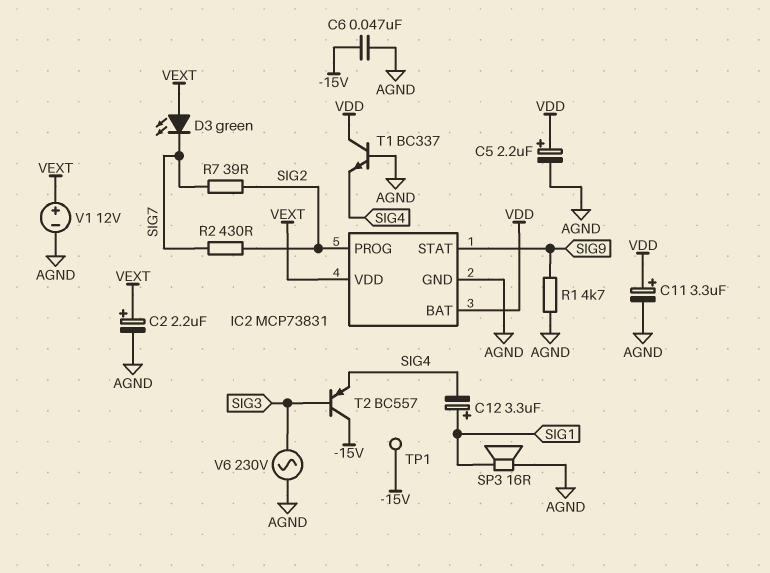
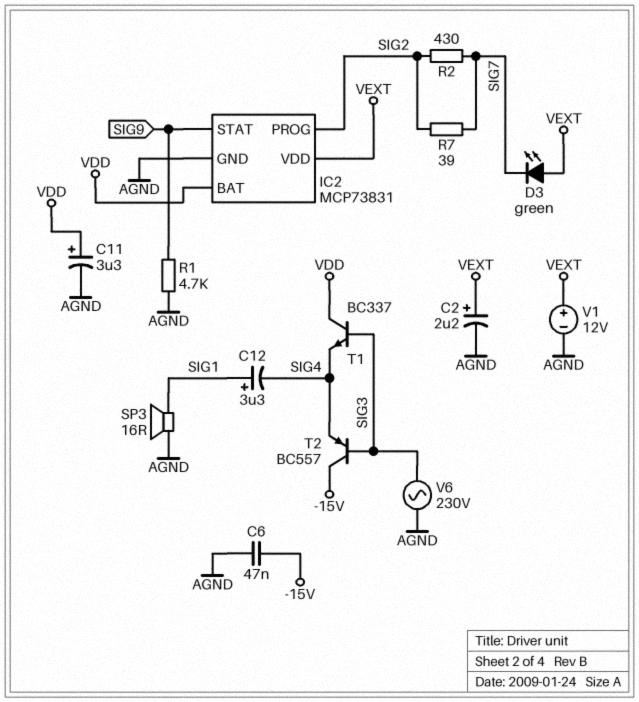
C5: 2.2uF (plus VDD, minus AGND) -> none
T1: NPN BC337 (B AGND, C VDD, E SIG4) -> NPN BC337 (B SIG3, C VDD, E SIG4)
TP1: test point (-15V) -> none

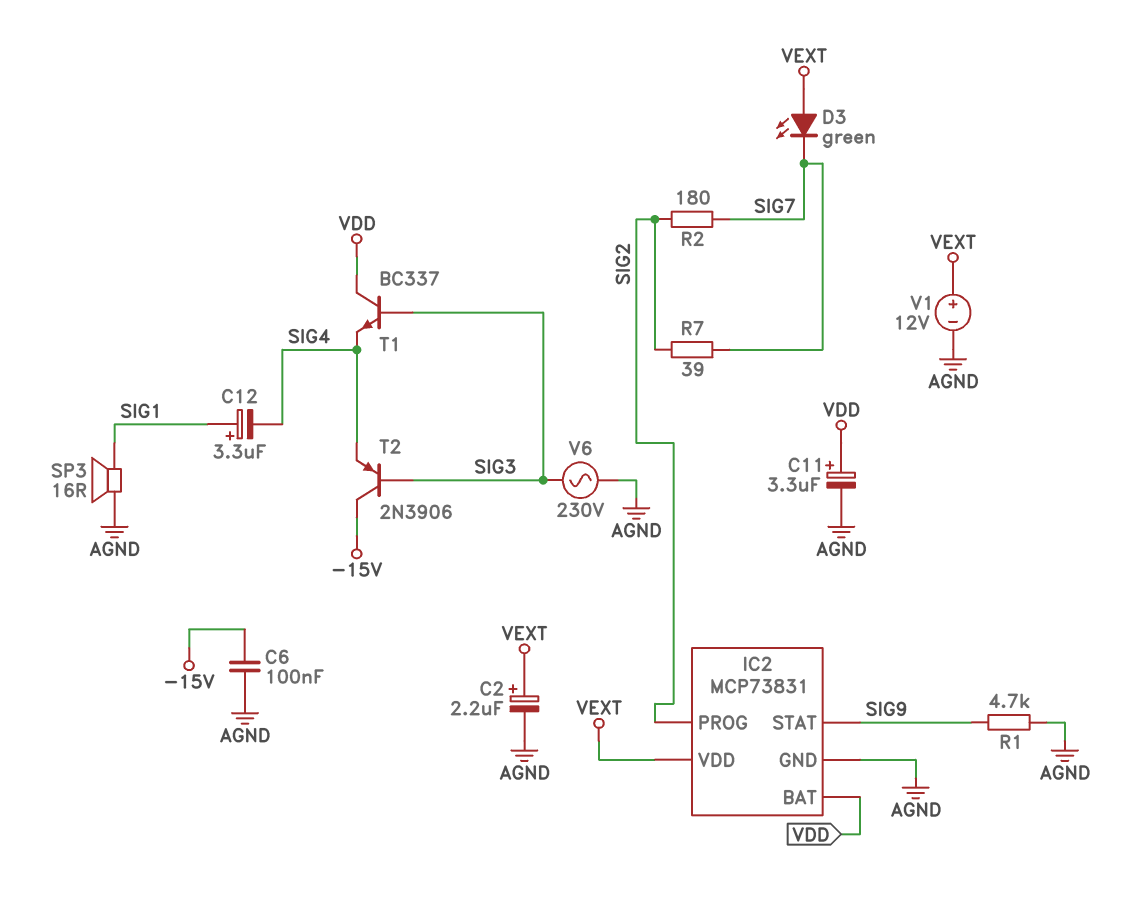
C6: 47nF (-15V, AGND) -> 100nF (-15V, AGND)
R2: 430 (SIG2, SIG7) -> 180 (SIG2, SIG7)
T2: PNP BC557 (B SIG3, C -15V, E SIG4) -> PNP 2N3906 (B SIG3, C -15V, E SIG4)

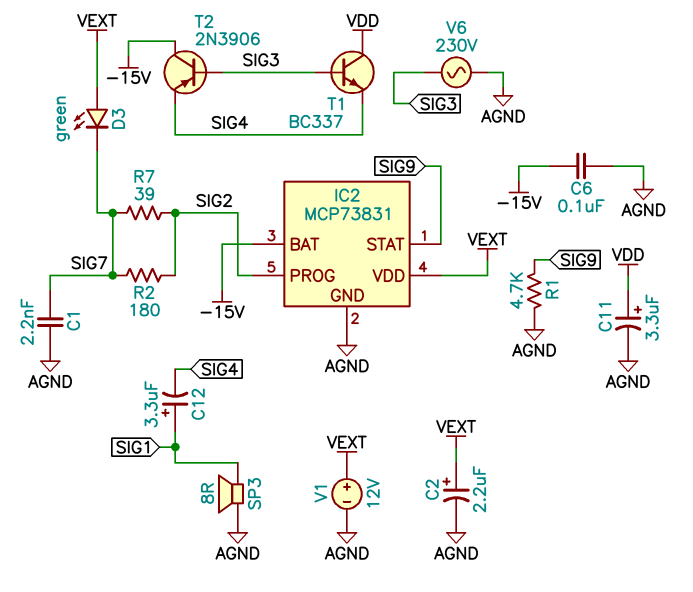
C1: none -> 2.2nF (AGND, SIG7)
IC2 pin BAT: VDD -> -15V
SP3: speaker 16R (AGND, SIG1) -> speaker 8R (AGND, SIG1)

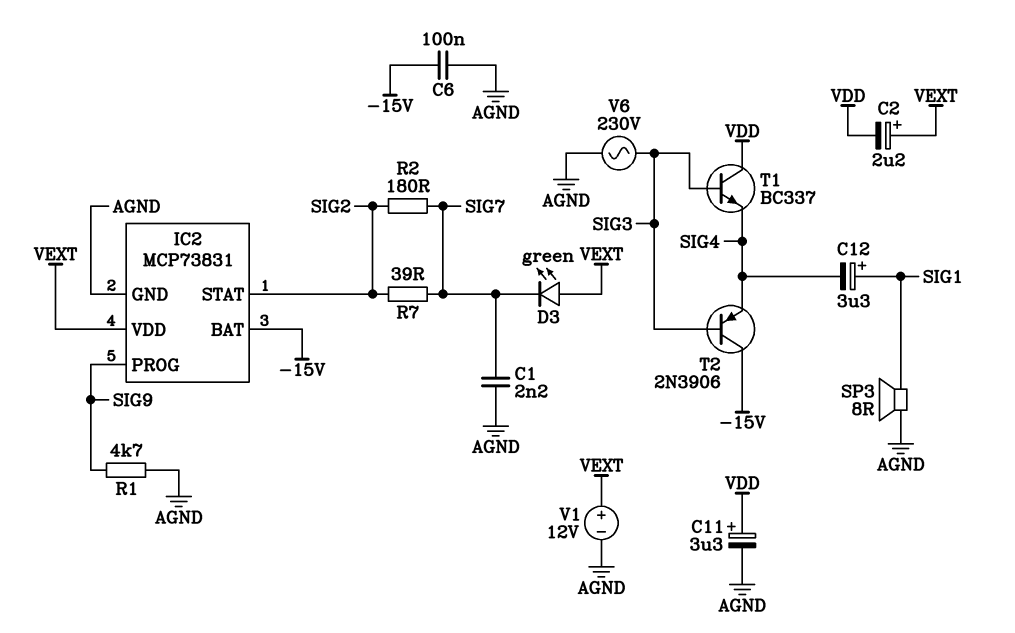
C2: 2.2uF (plus VEXT, minus AGND) -> 2.2uF (plus VEXT, minus VDD)
IC2 pin PROG: SIG2 -> SIG9
IC2 pin STAT: SIG9 -> SIG2

